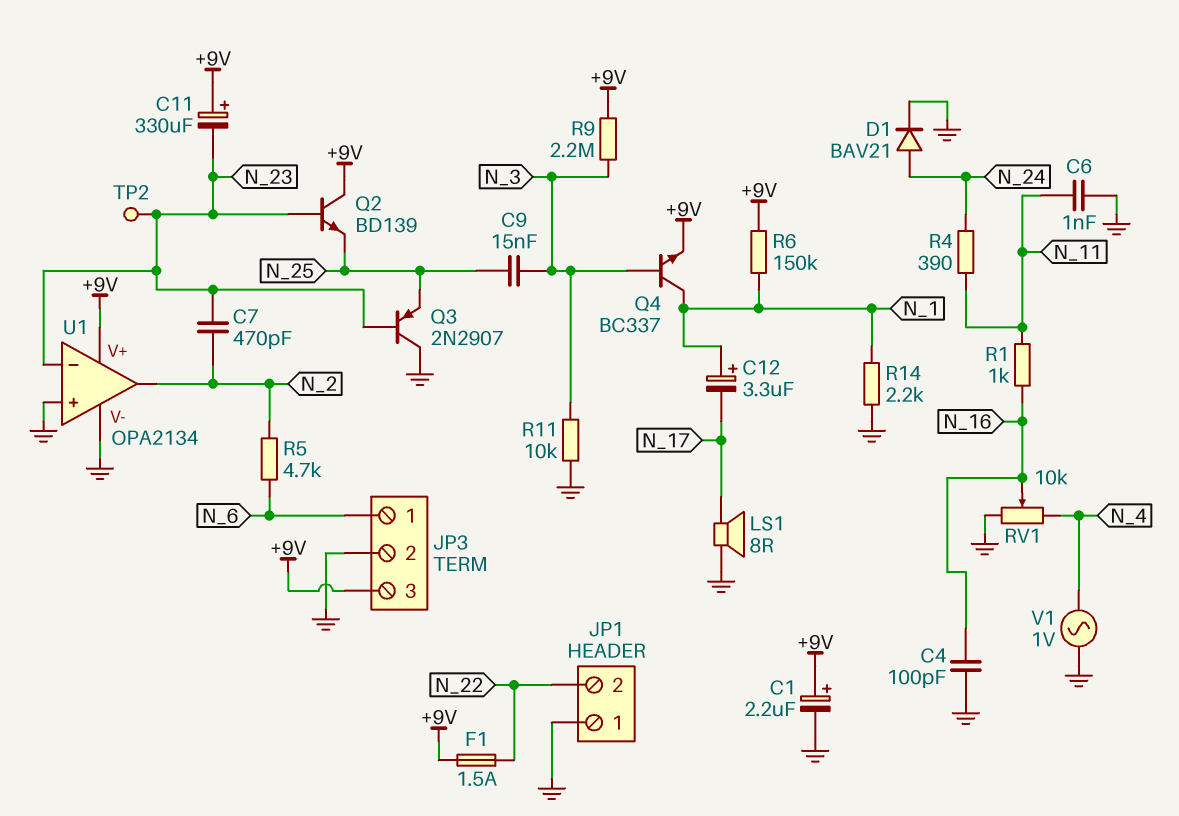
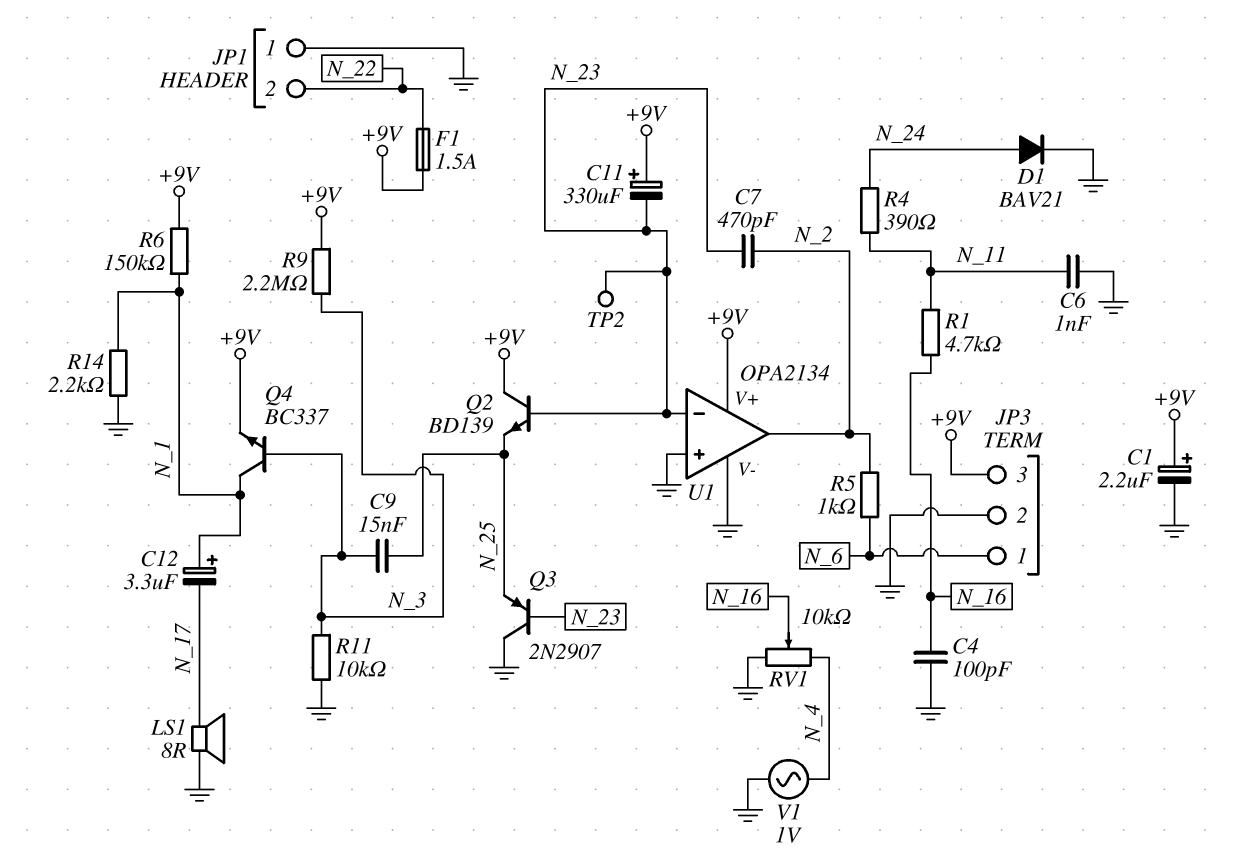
R1: 1k (N_11, N_16) -> 4.7k (N_11, N_16)
R5: 4.7k (N_2, N_6) -> 1k (N_2, N_6)

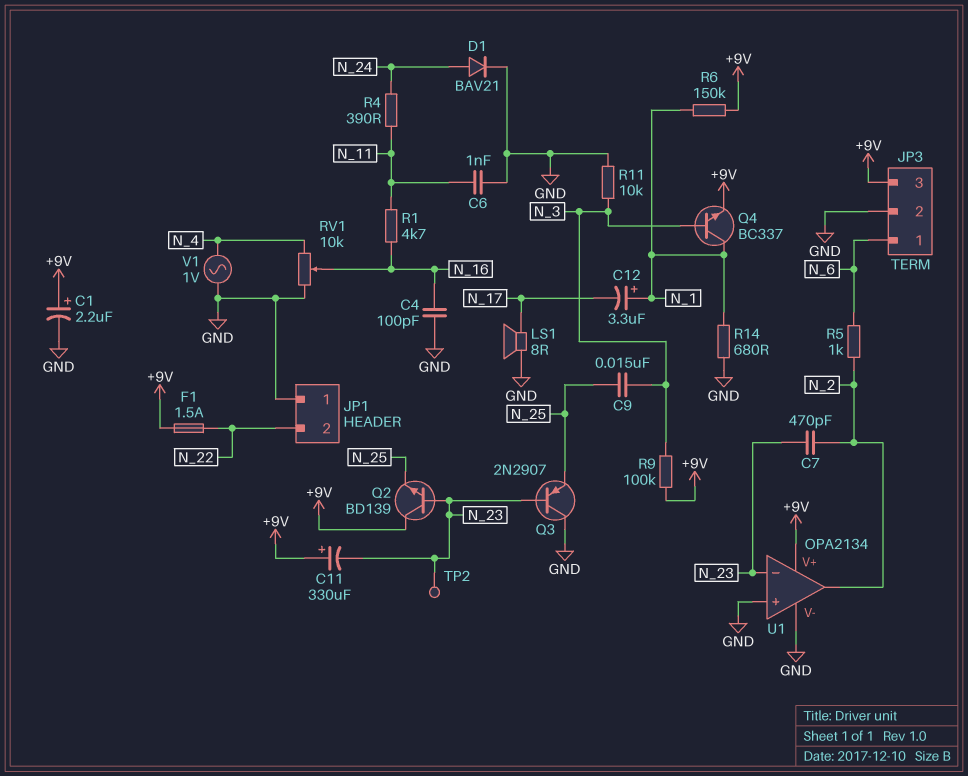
R9: 2.2M (+9V, N_3) -> 100k (+9V, N_3)
R14: 2.2k (GND, N_1) -> 680 (GND, N_1)

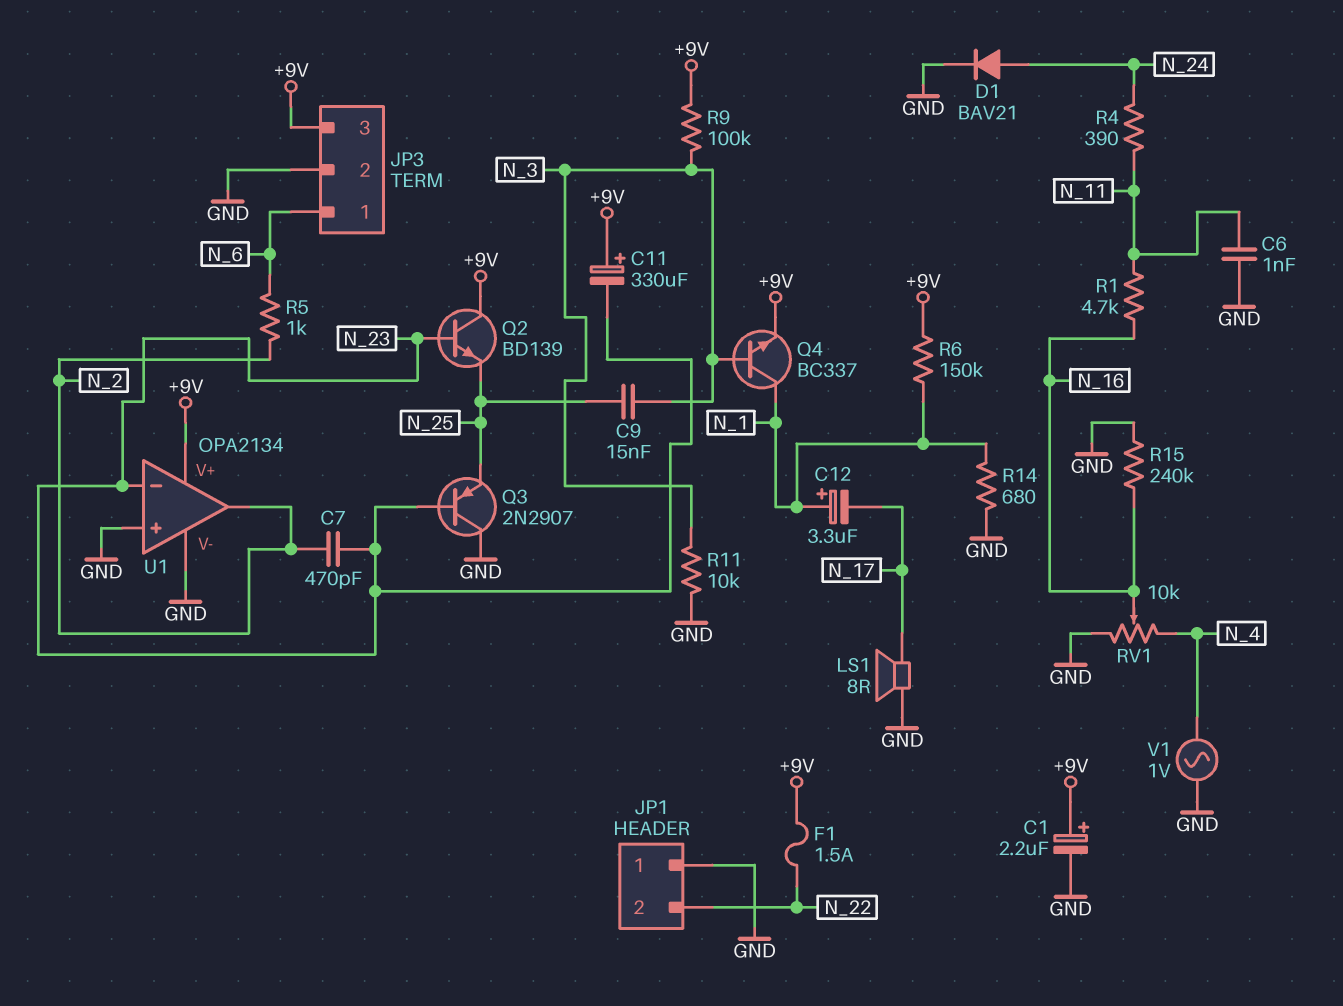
C4: 100pF (GND, N_16) -> none
R15: none -> 240k (GND, N_16)
TP2: test point (N_23) -> none

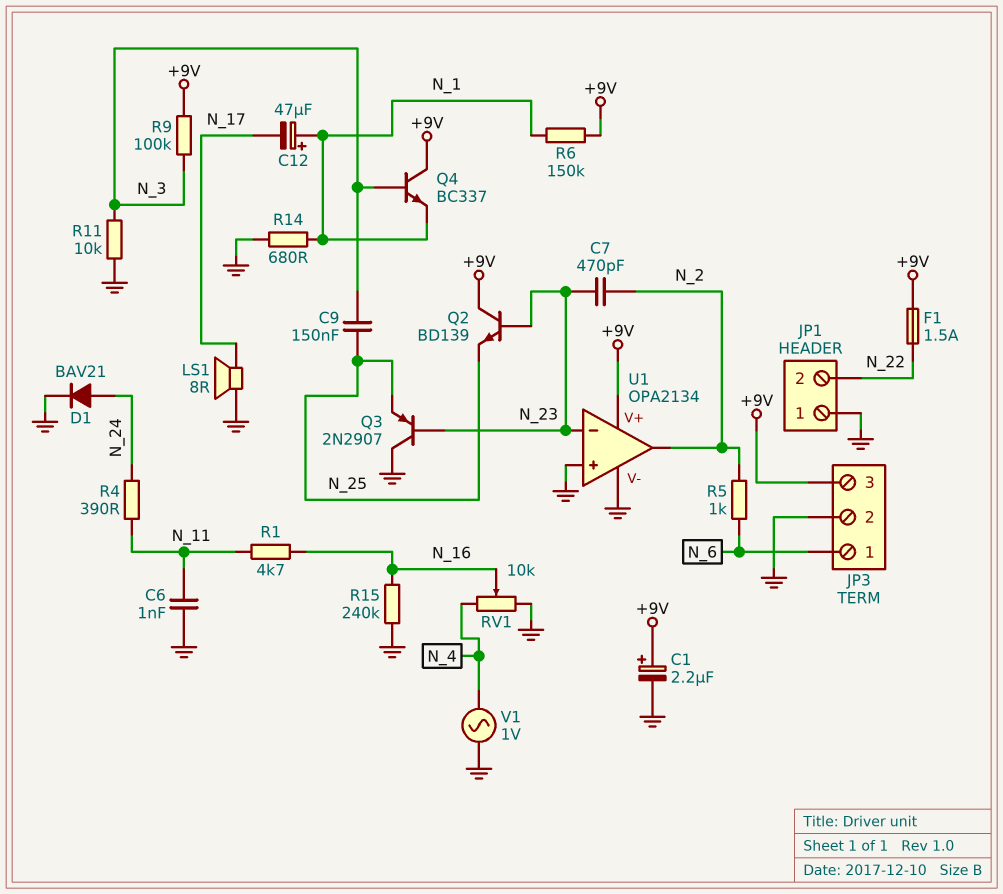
C9: 15nF (N_3, N_25) -> 150nF (N_3, N_25)
C11: 330uF (plus +9V, minus N_23) -> none
C12: 3.3uF (plus N_1, minus N_17) -> 47uF (plus N_1, minus N_17)
Q4: NPN BC337 (B N_3, C N_1, E +9V) -> NPN BC337 (B N_3, C +9V, E N_1)

